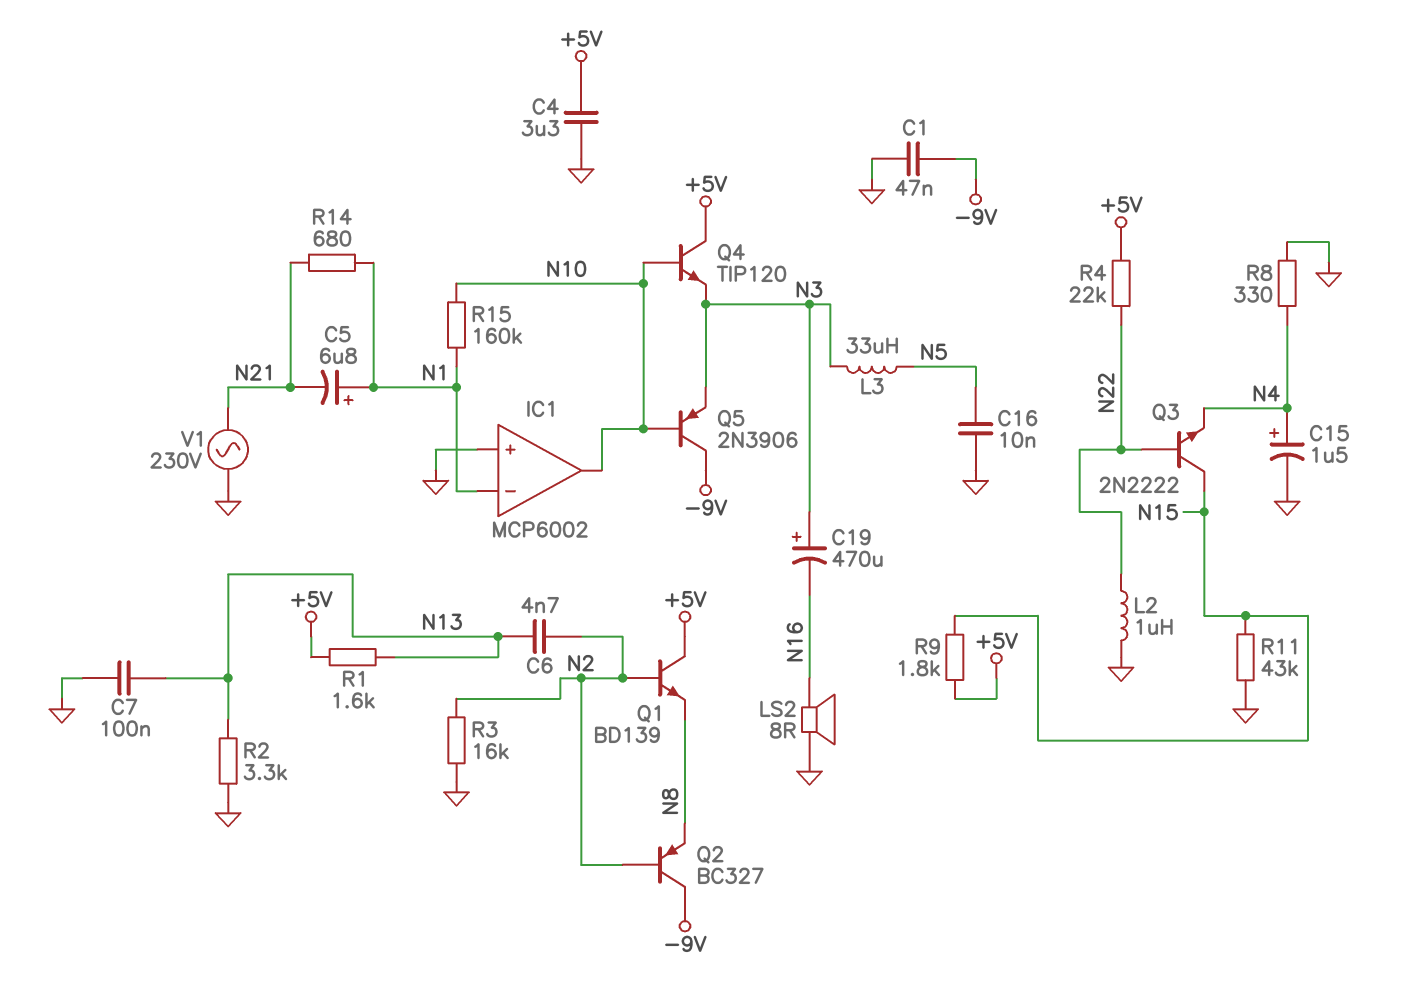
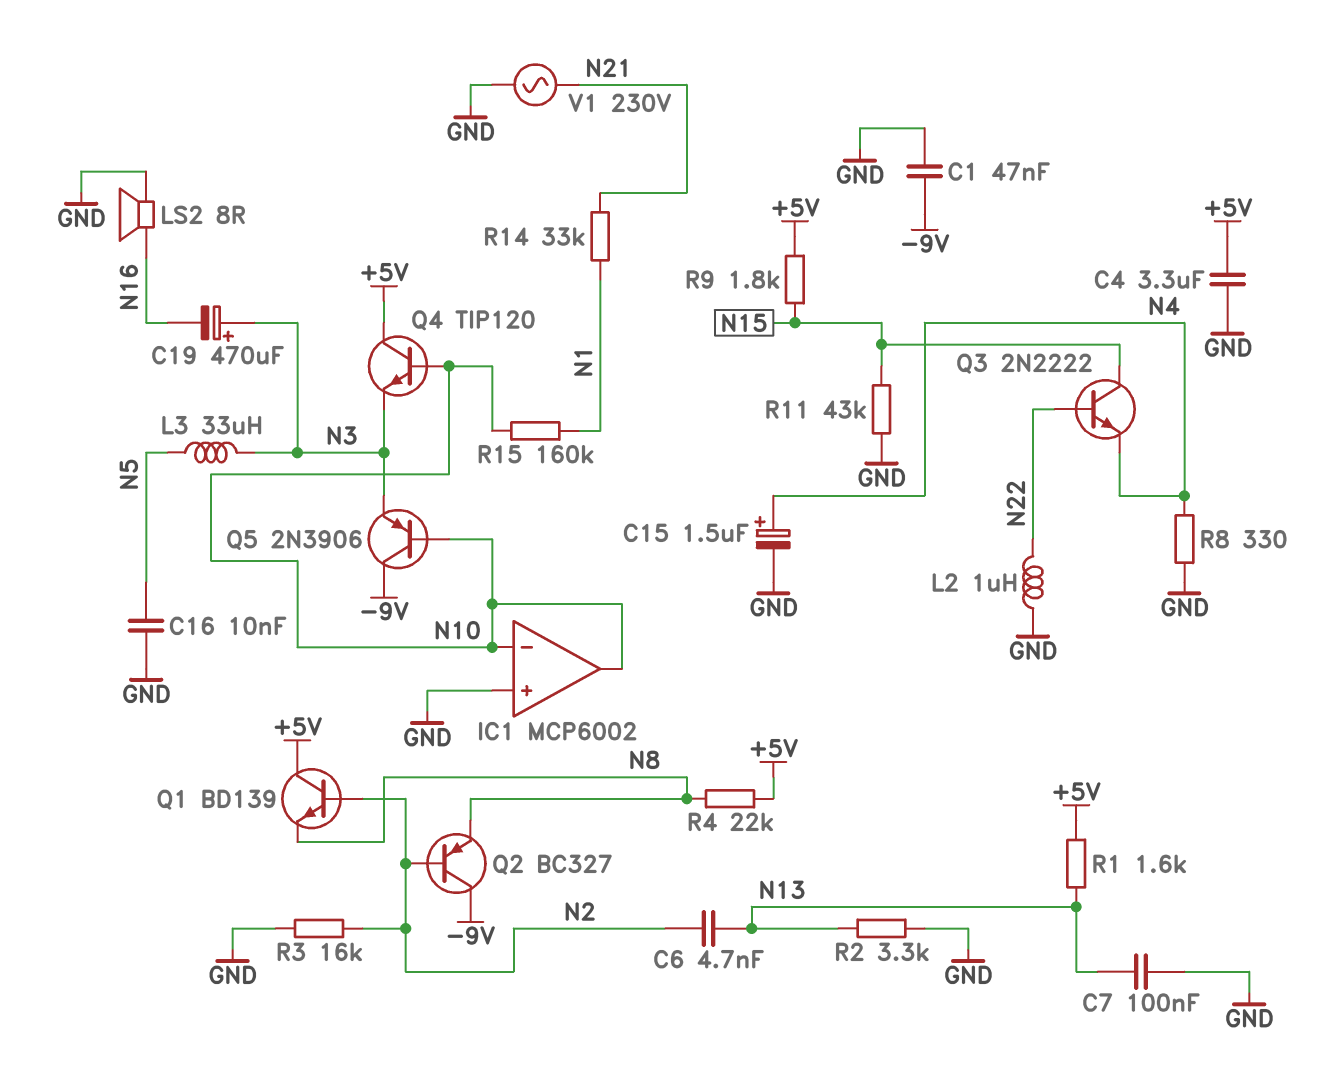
C5: 6.8uF (plus N1, minus N21) -> none
IC1 pin in-: N1 -> N10
R4: 22k (+5V, N22) -> 22k (+5V, N8)
R14: 680 (N1, N21) -> 33k (N1, N21)

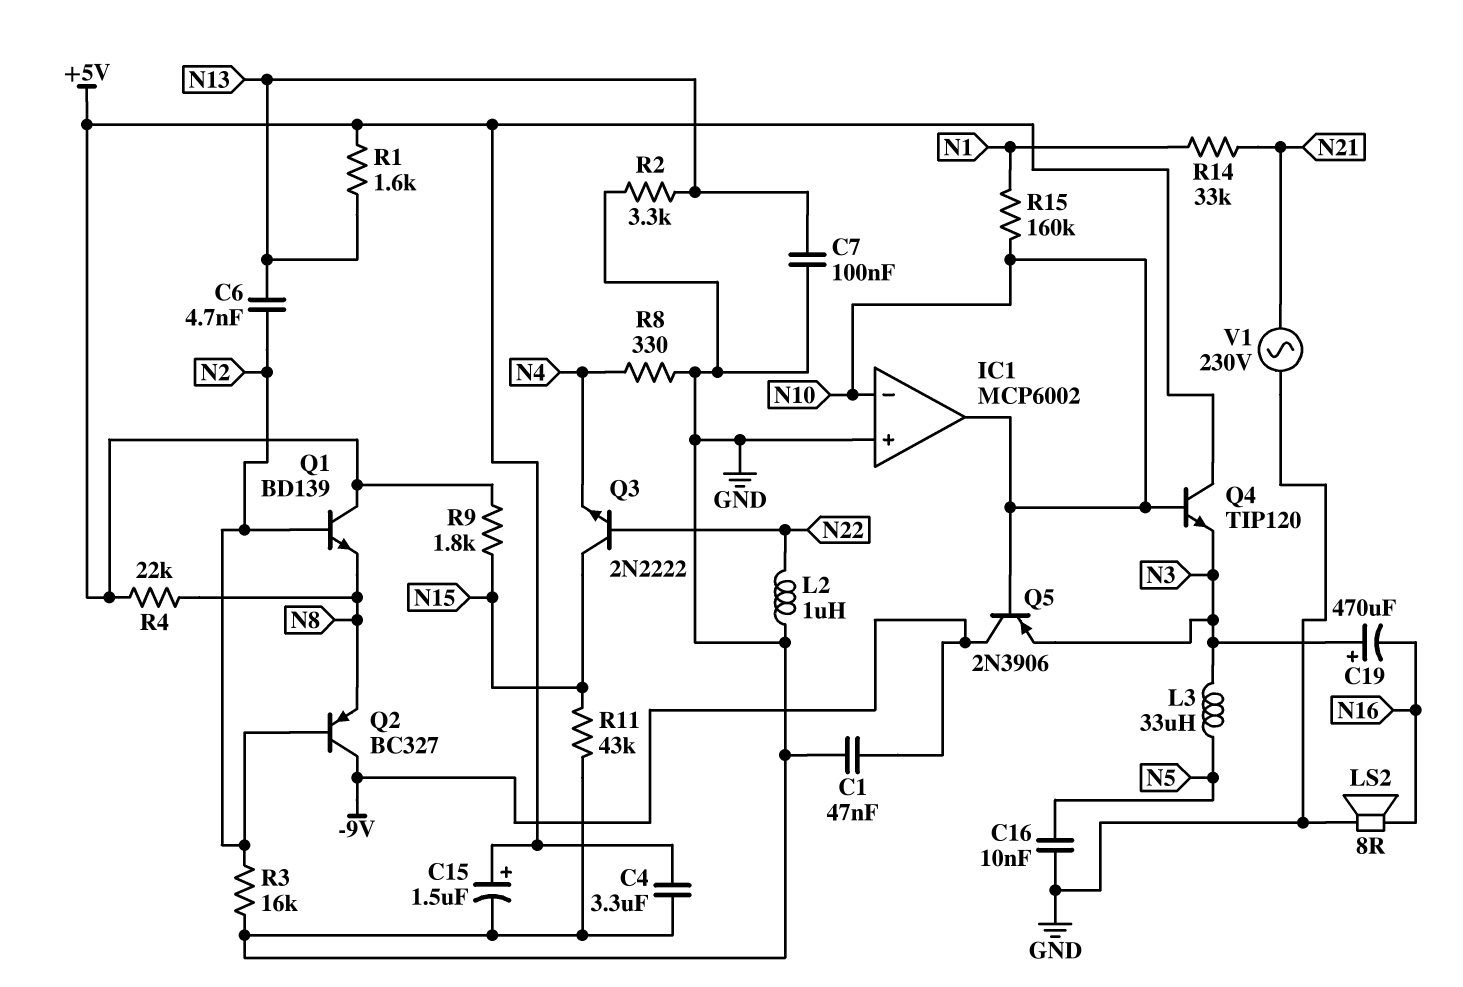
C15: 1.5uF (plus N4, minus GND) -> 1.5uF (plus +5V, minus GND)

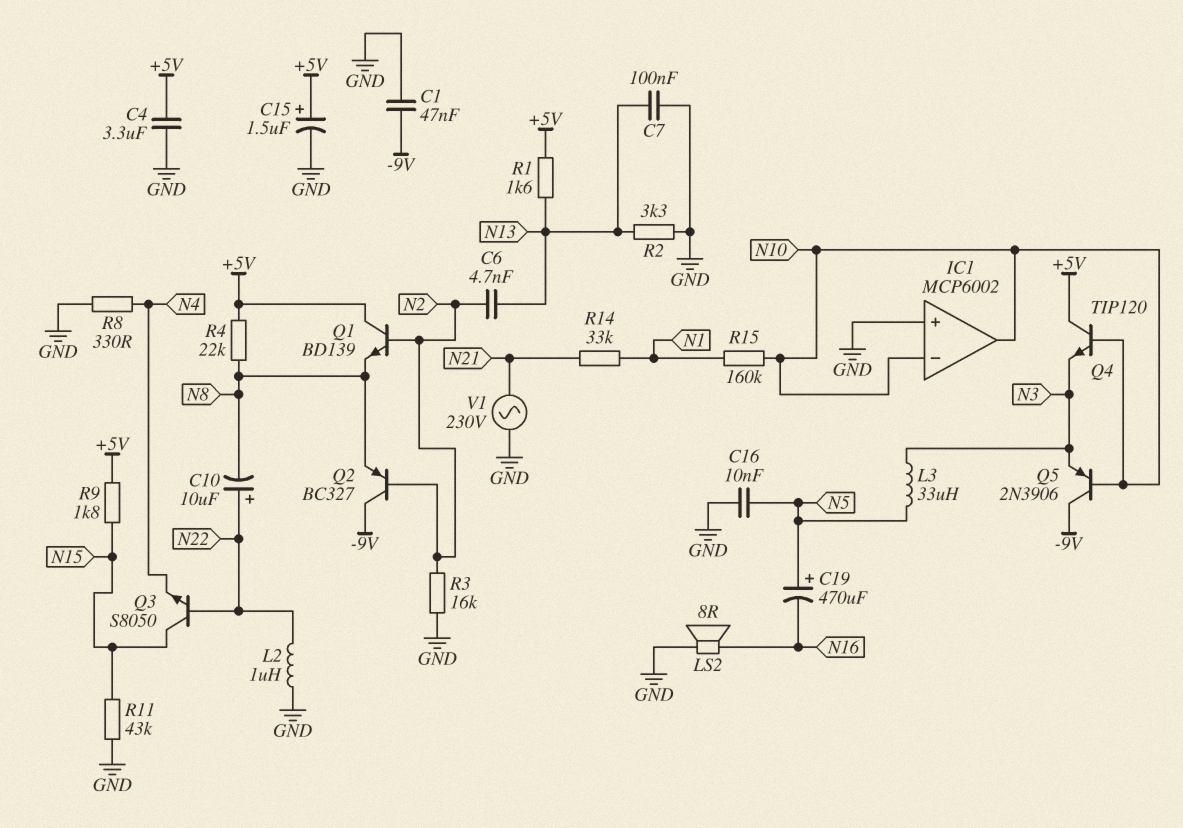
C10: none -> 10uF (plus N22, minus N8)
C19: 470uF (plus N3, minus N16) -> 470uF (plus N5, minus N16)
Q3: NPN 2N2222 (B N22, C N15, E N4) -> NPN S8050 (B N22, C N15, E N4)

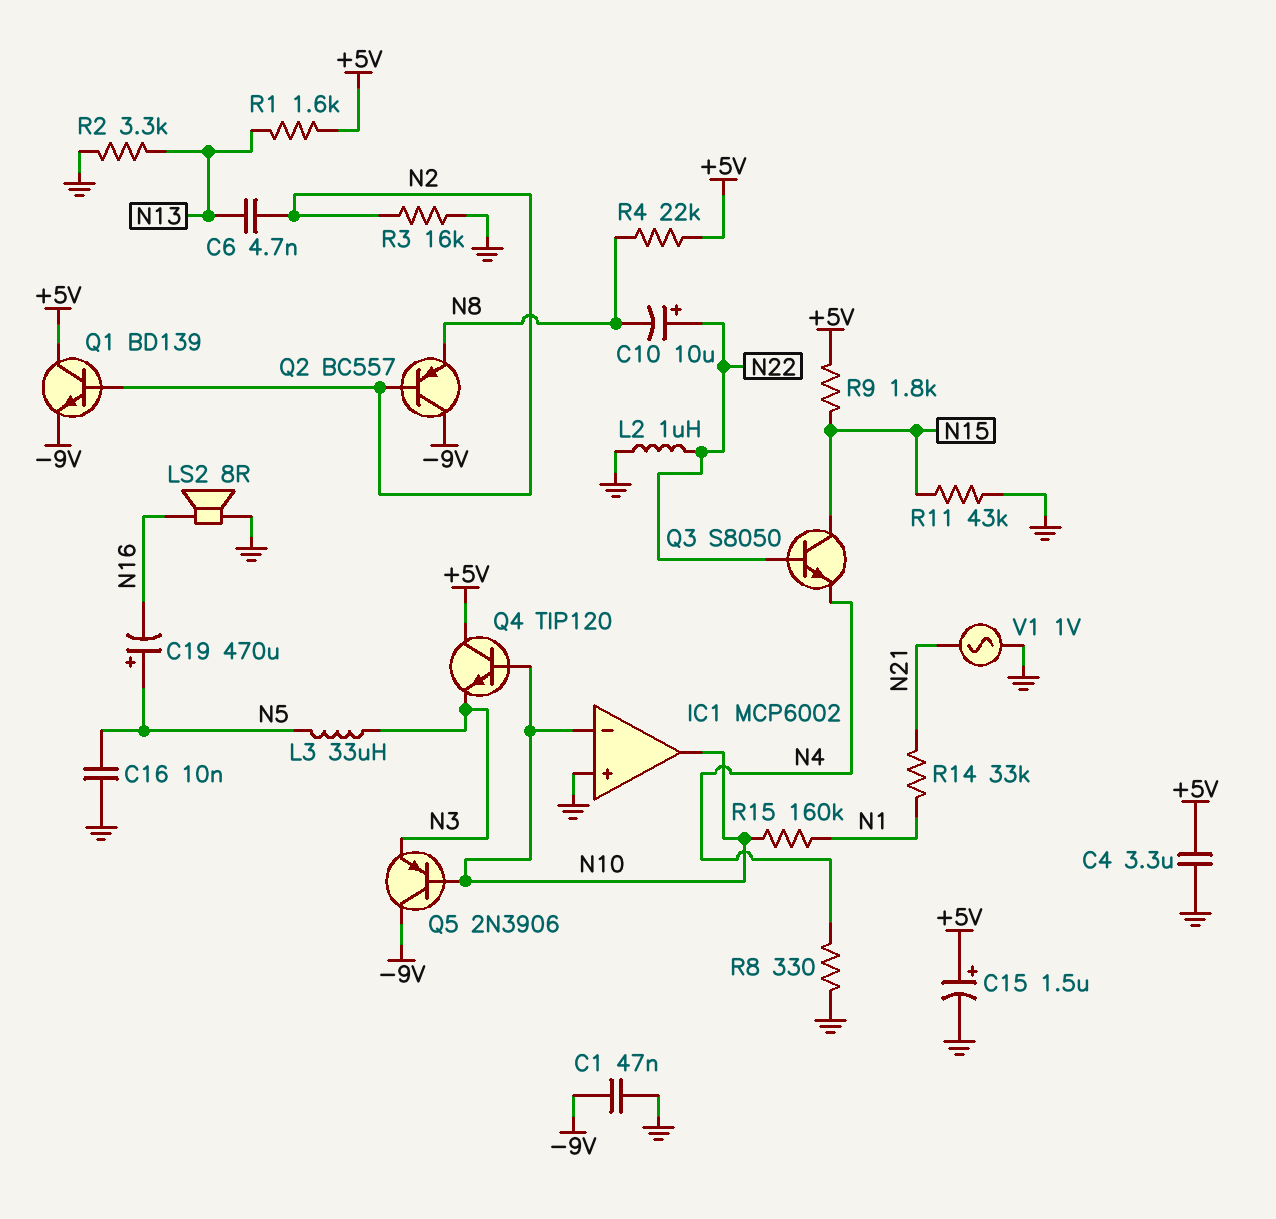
C7: 100nF (GND, N13) -> none
Q1: NPN BD139 (B N2, C +5V, E N8) -> NPN BD139 (B N2, C +5V, E -9V)
Q2: PNP BC327 (B N2, C -9V, E N8) -> PNP BC557 (B N2, C -9V, E N8)
V1: AC 230V (GND, N21) -> AC 1V (GND, N21)

